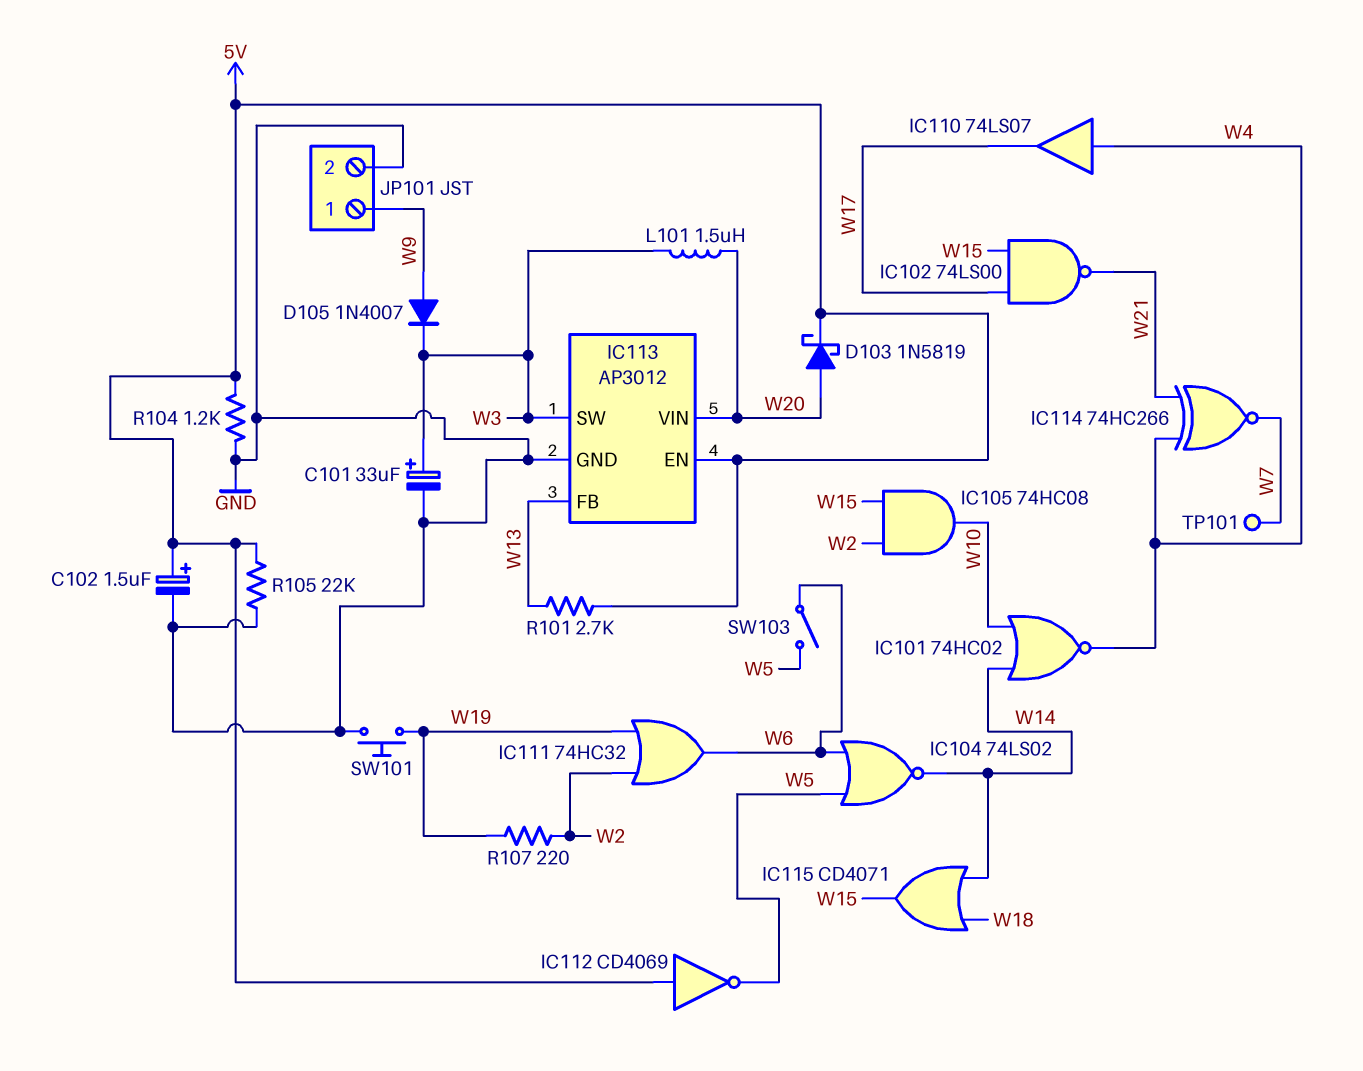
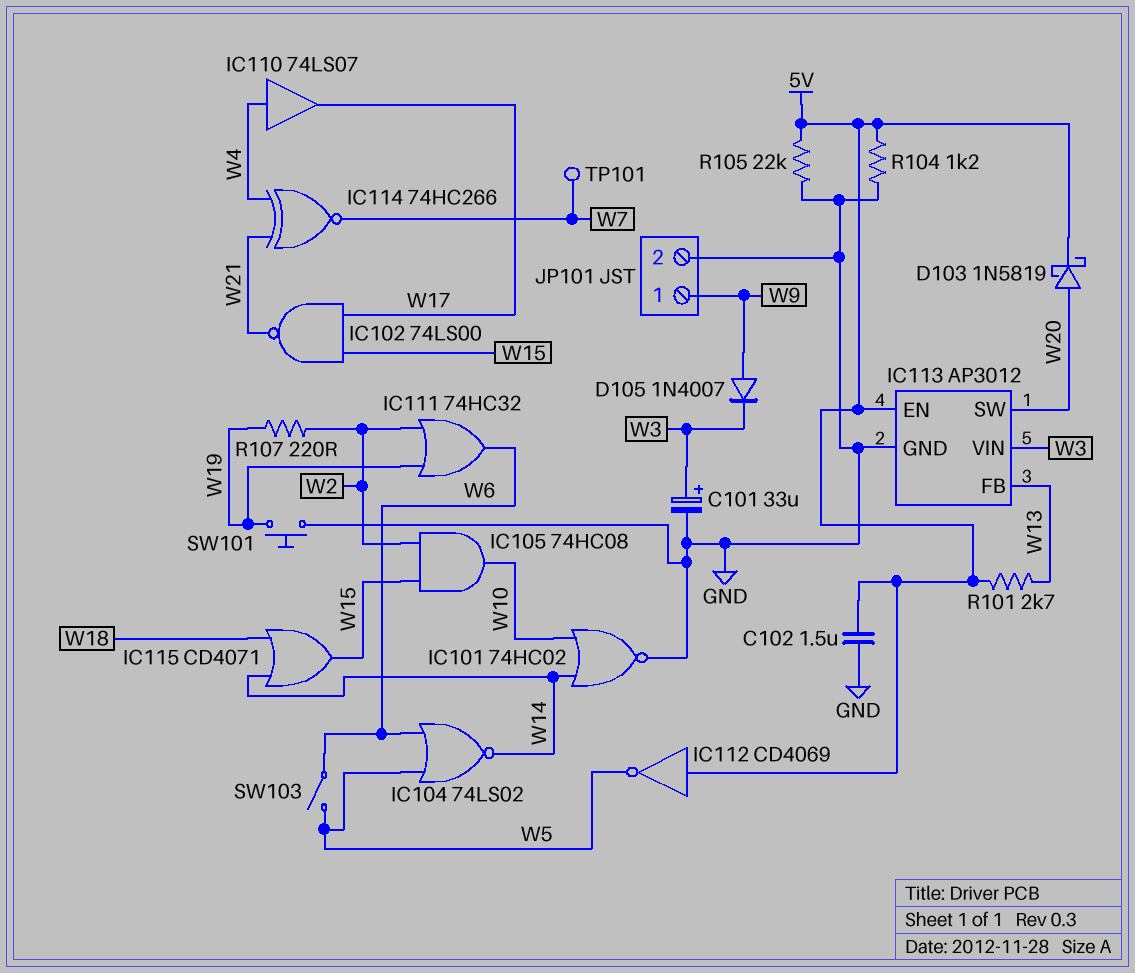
C102: 1.5uF (plus 5V, minus GND) -> 1.5uF (5V, GND)
IC101: NOR 74HC02 (in W10, in W14, out W4) -> NOR 74HC02 (in W10, in W14, out GND)
IC113 pin SW: W3 -> W20
IC113 pin VIN: W20 -> W3
L101: 1.5uH (W3, W20) -> none

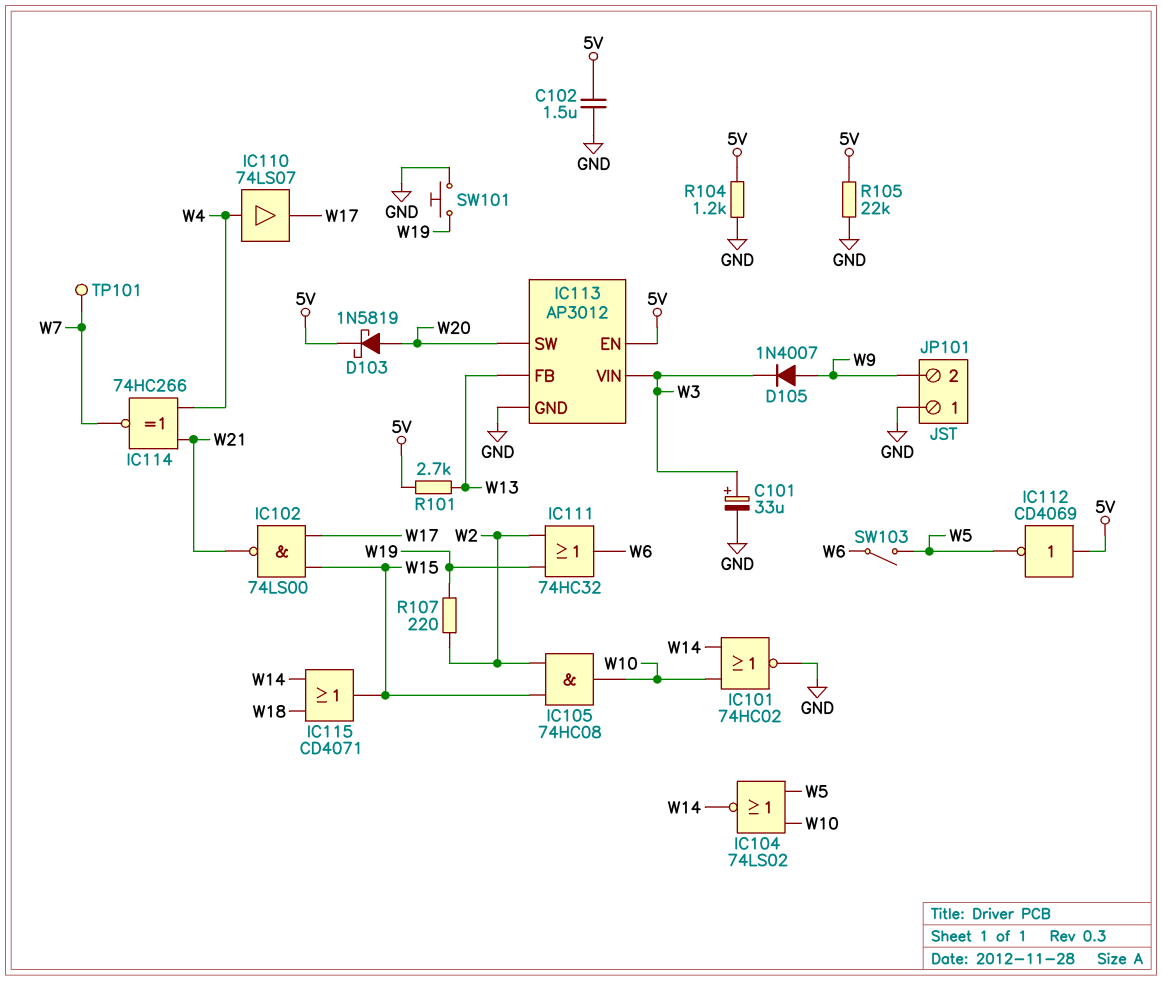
IC104: NOR 74LS02 (in W5, in W6, out W14) -> NOR 74LS02 (in W5, in W10, out W14)
JP101 pin 1: W9 -> GND
JP101 pin 2: GND -> W9

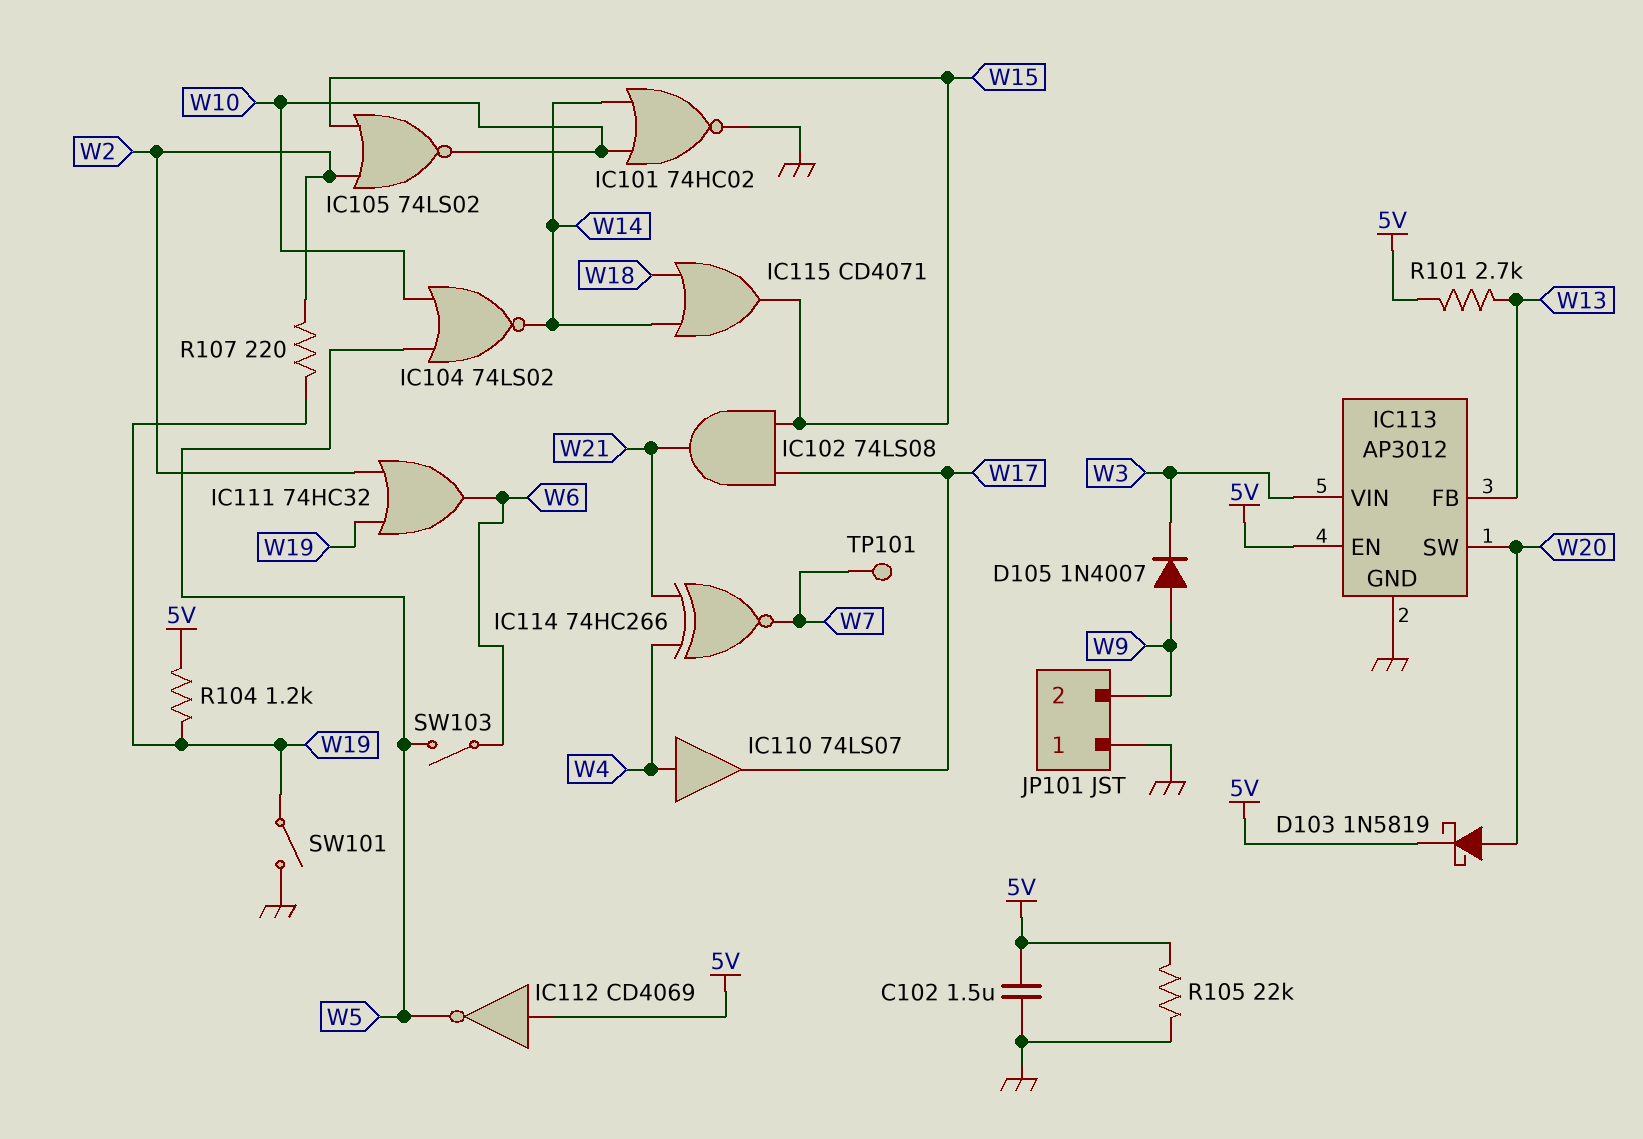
C101: 33uF (plus W3, minus GND) -> none
IC102: NAND 74LS00 (in W15, in W17, out W21) -> AND 74LS08 (in W15, in W17, out W21)
IC105: AND 74HC08 (in W2, in W15, out W10) -> NOR 74LS02 (in W2, in W15, out W10)
R104: 1.2k (5V, GND) -> 1.2k (5V, W19)
SW101: button (GND, W19) -> switch (GND, W19)

